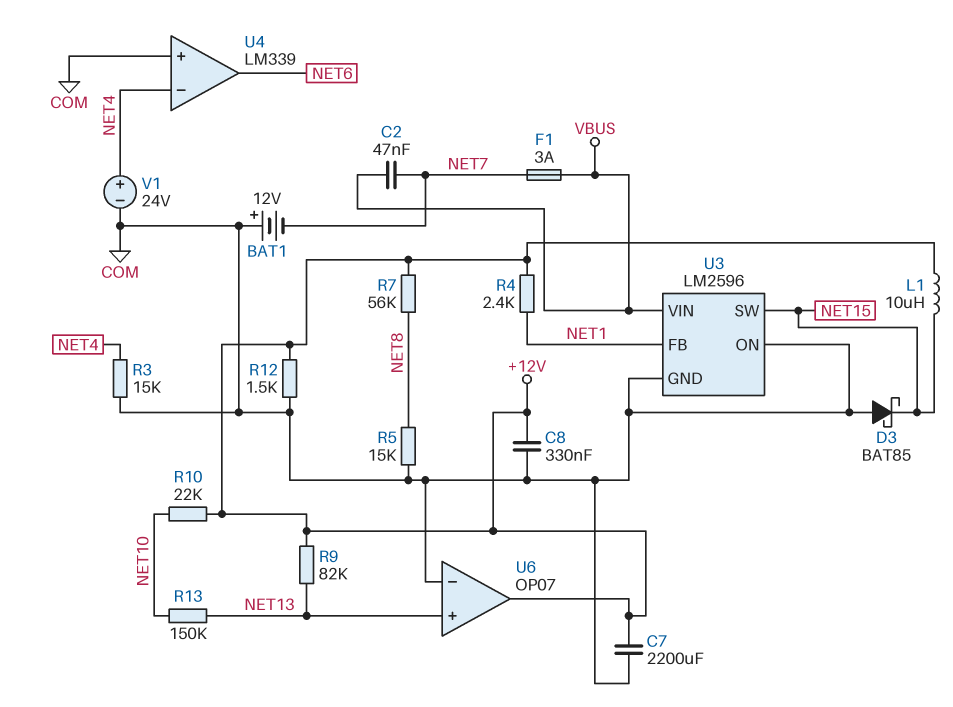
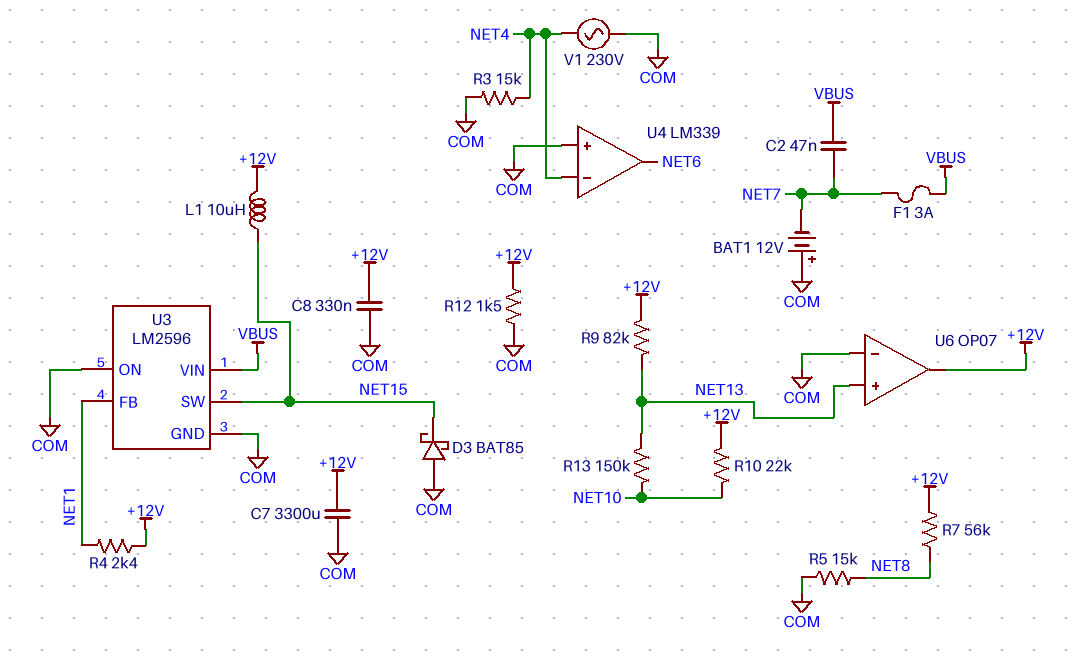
C7: 2200uF (+12V, COM) -> 3300uF (+12V, COM)
V1: 24V (plus NET4, minus COM) -> AC 230V (COM, NET4)

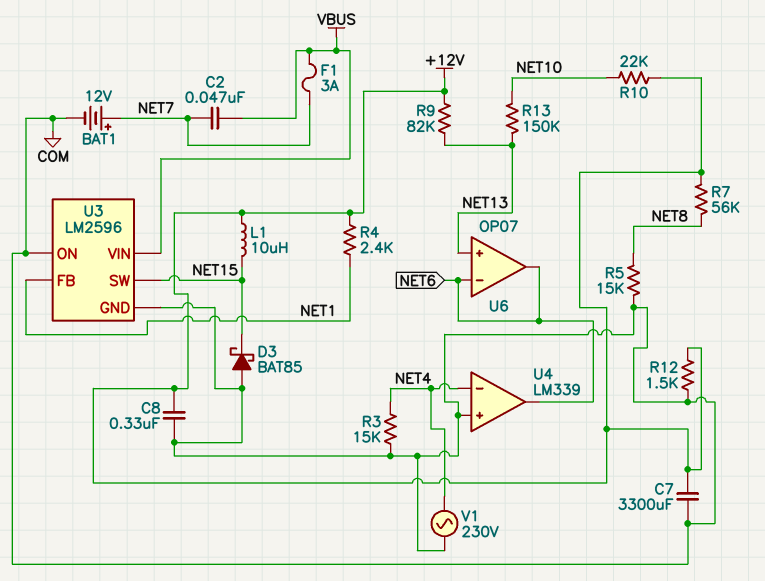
BAT1: 12V (plus COM, minus NET7) -> 12V (plus NET7, minus COM)
U6 pin in-: COM -> NET6
U6 pin out: +12V -> NET6

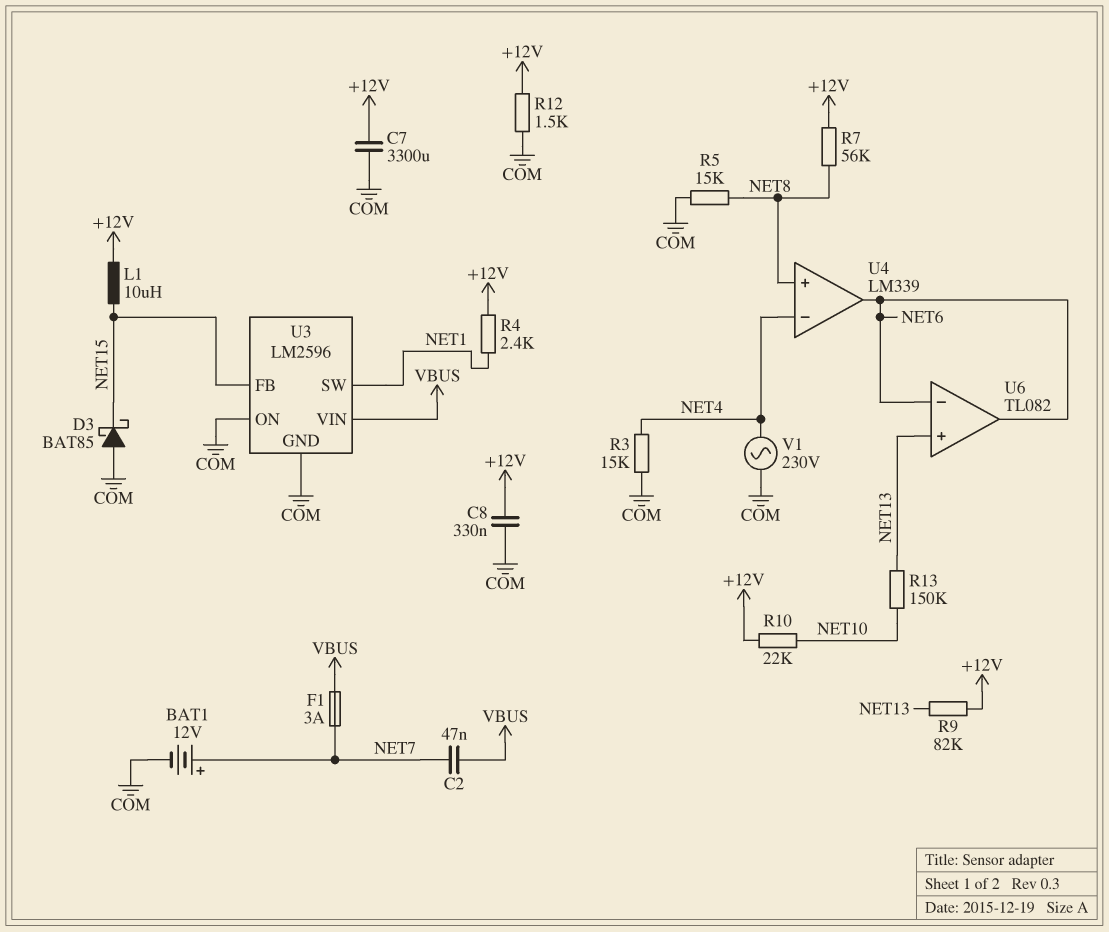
U3 pin FB: NET1 -> NET15
U3 pin SW: NET15 -> NET1
U4 pin in+: COM -> NET8
U6: OP07 -> TL082

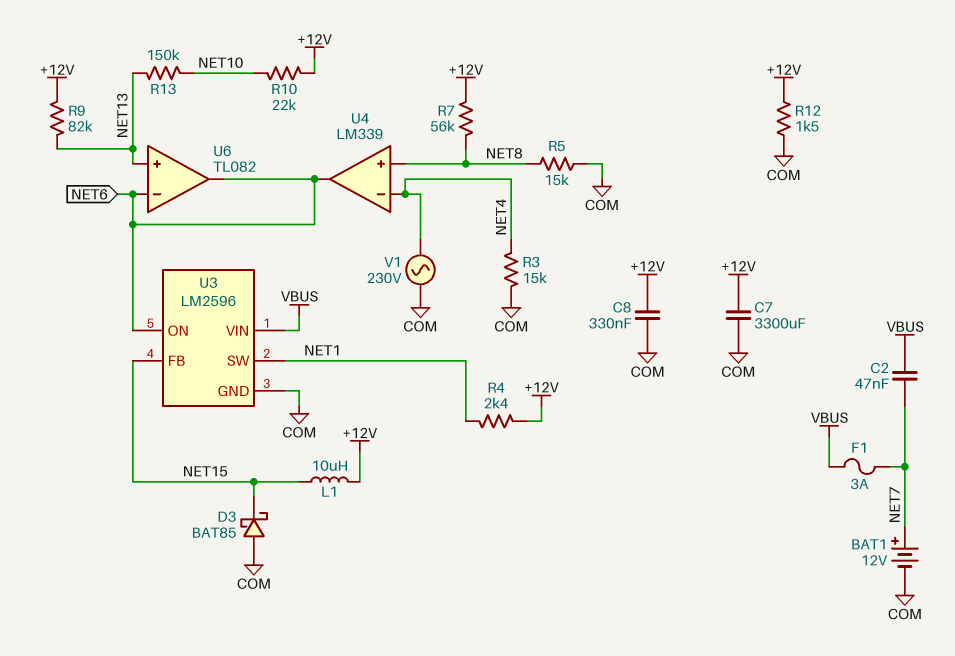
U3 pin ON: COM -> NET6

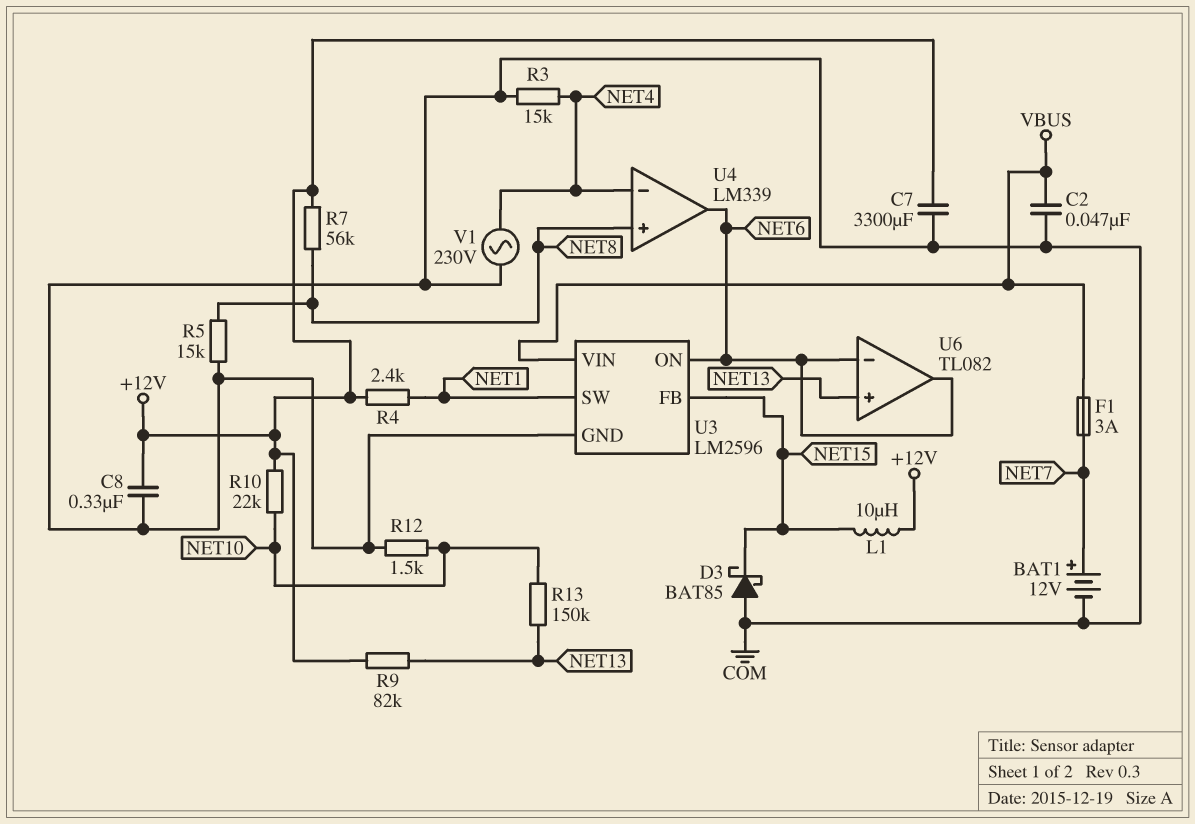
C2: 47nF (NET7, VBUS) -> 47nF (COM, VBUS)
R12: 1.5k (+12V, COM) -> 1.5k (COM, NET10)

